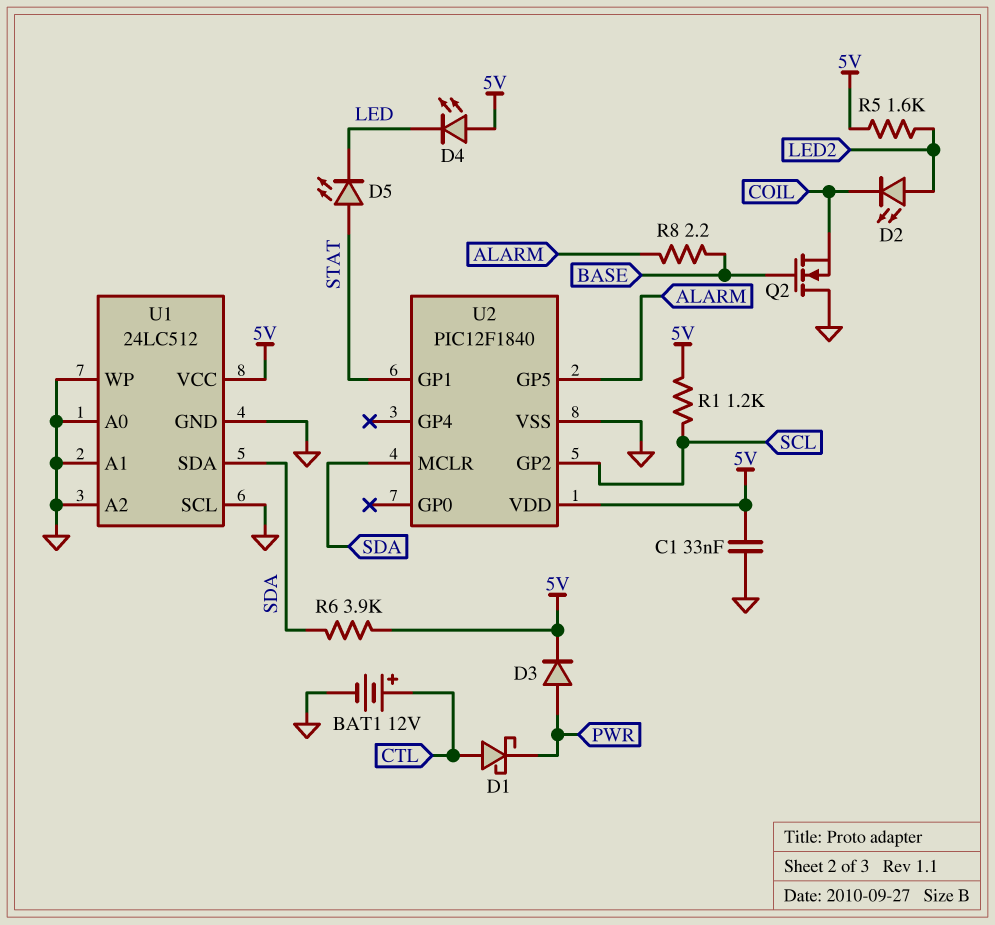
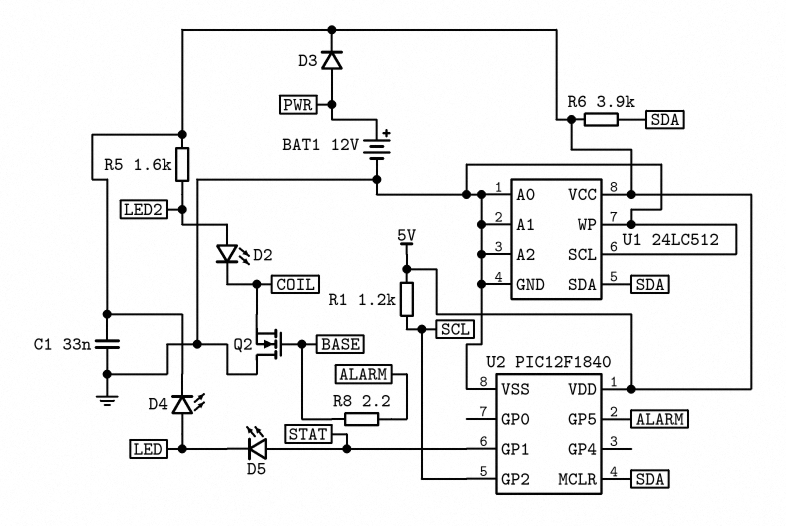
BAT1: 12V (plus CTL, minus GND) -> 12V (plus PWR, minus GND)
D1: schottky (A CTL, K PWR) -> none
D4: LED (A 5V, K LED) -> LED (A LED, K 5V)

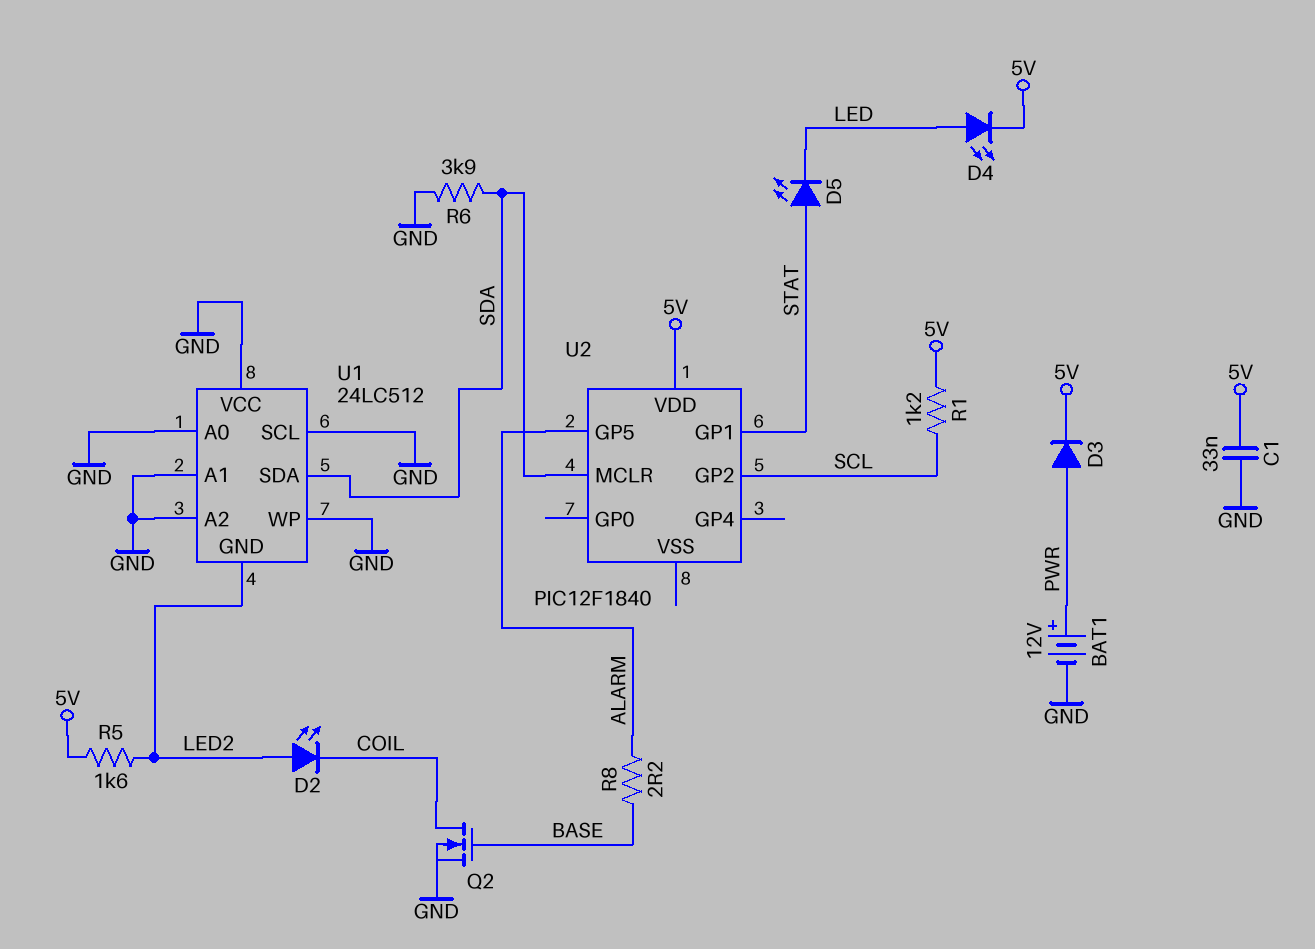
Q2: NMOS (G BASE, D GND, S COIL) -> NMOS (G BASE, D COIL, S GND)
R6: 3.9k (5V, SDA) -> 3.9k (GND, SDA)
U1 pin GND: GND -> LED2
U1 pin VCC: 5V -> GND
U2 pin VSS: GND -> none

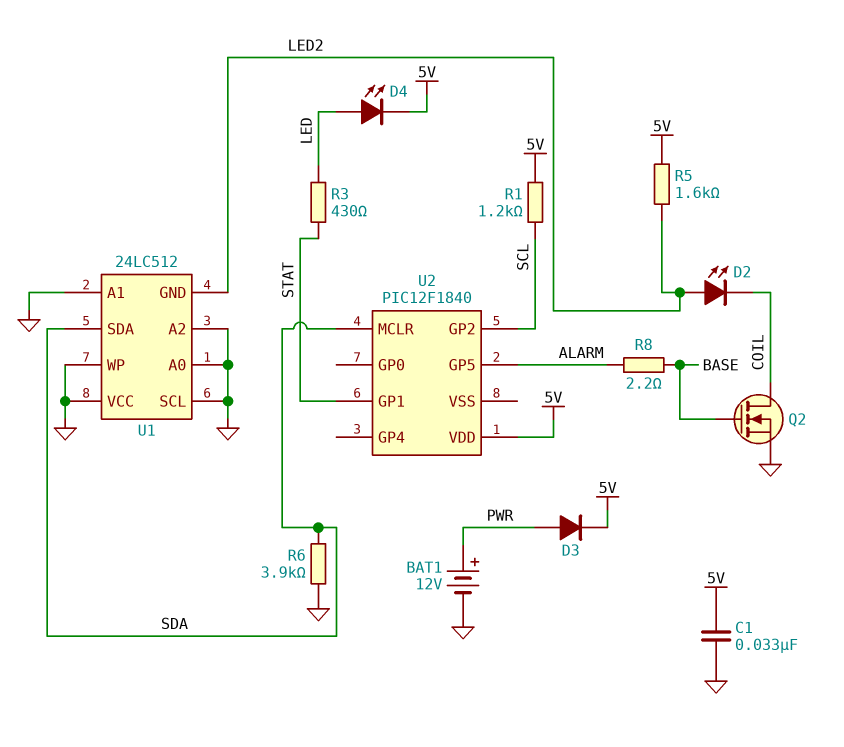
D5: LED (A STAT, K LED) -> none
R3: none -> 430 (LED, STAT)

